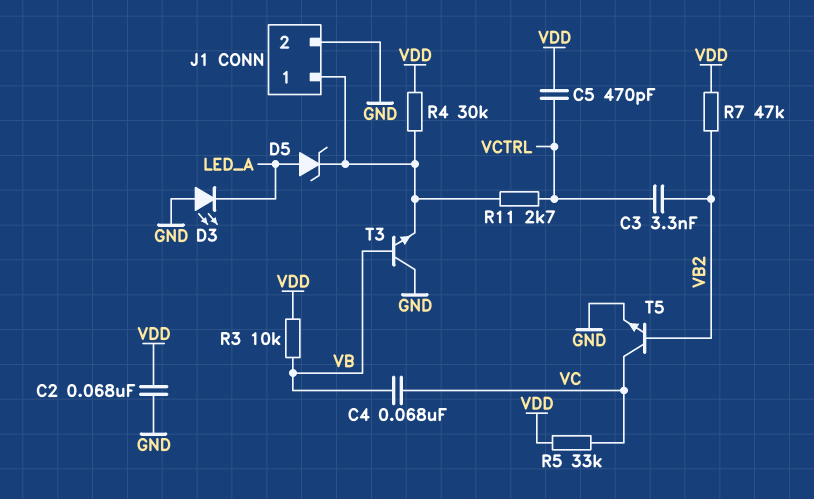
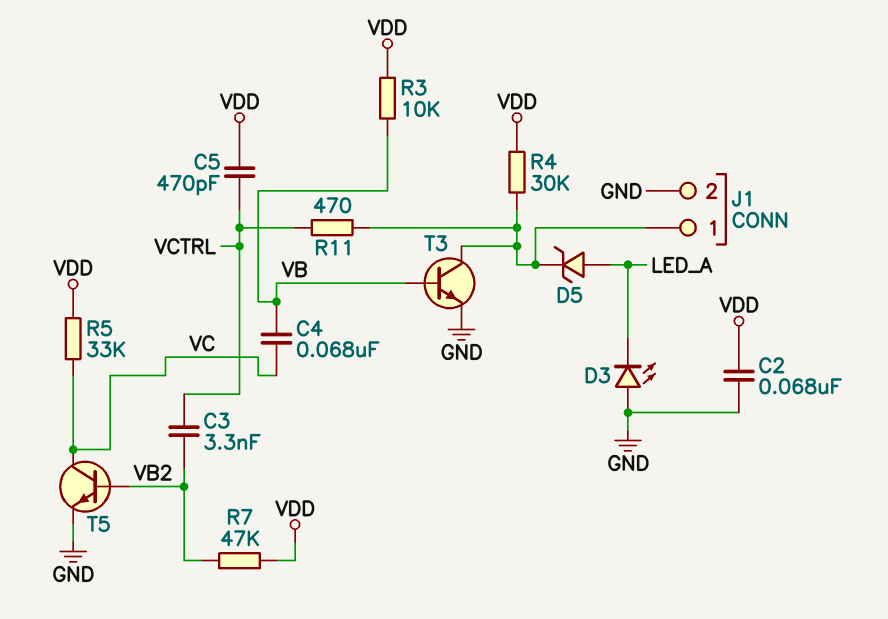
R11: 2.7k (J1/1, VCTRL) -> 470 (J1/1, VCTRL)
T3: NPN (B VB, C GND, E J1/1) -> NPN (B VB, C J1/1, E GND)

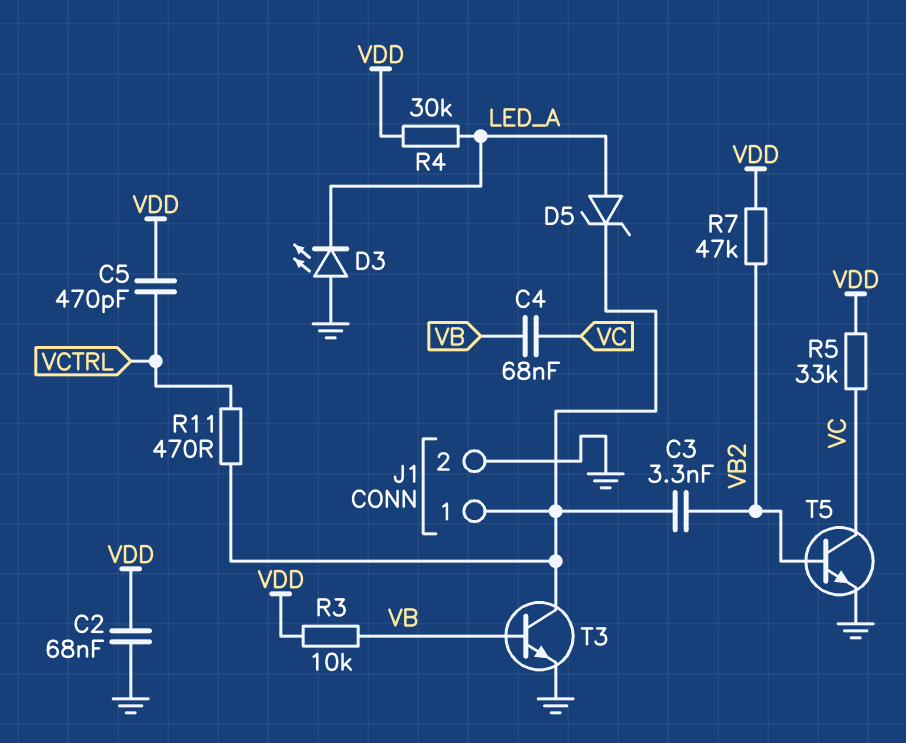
C3: 3.3nF (VB2, VCTRL) -> 3.3nF (J1/1, VB2)
R4: 30k (J1/1, VDD) -> 30k (LED_A, VDD)

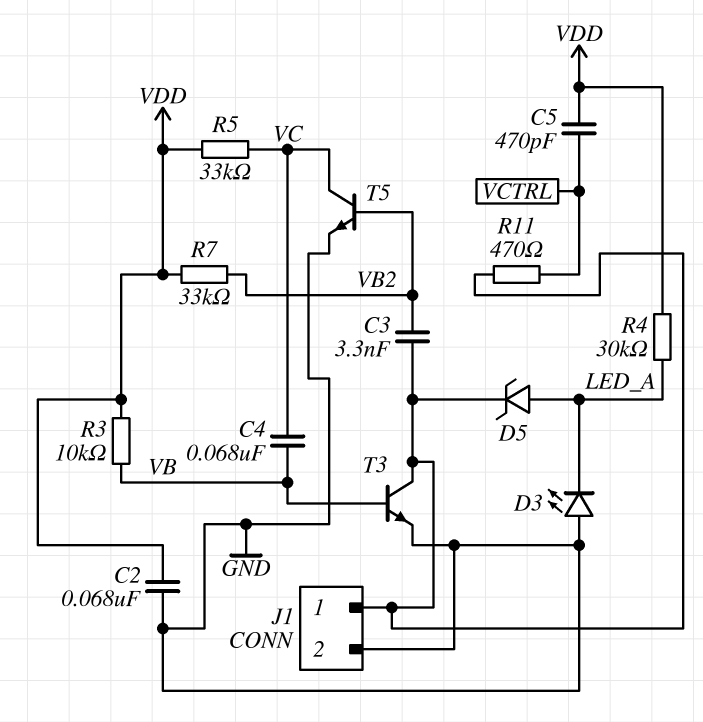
R7: 47k (VB2, VDD) -> 33k (VB2, VDD)

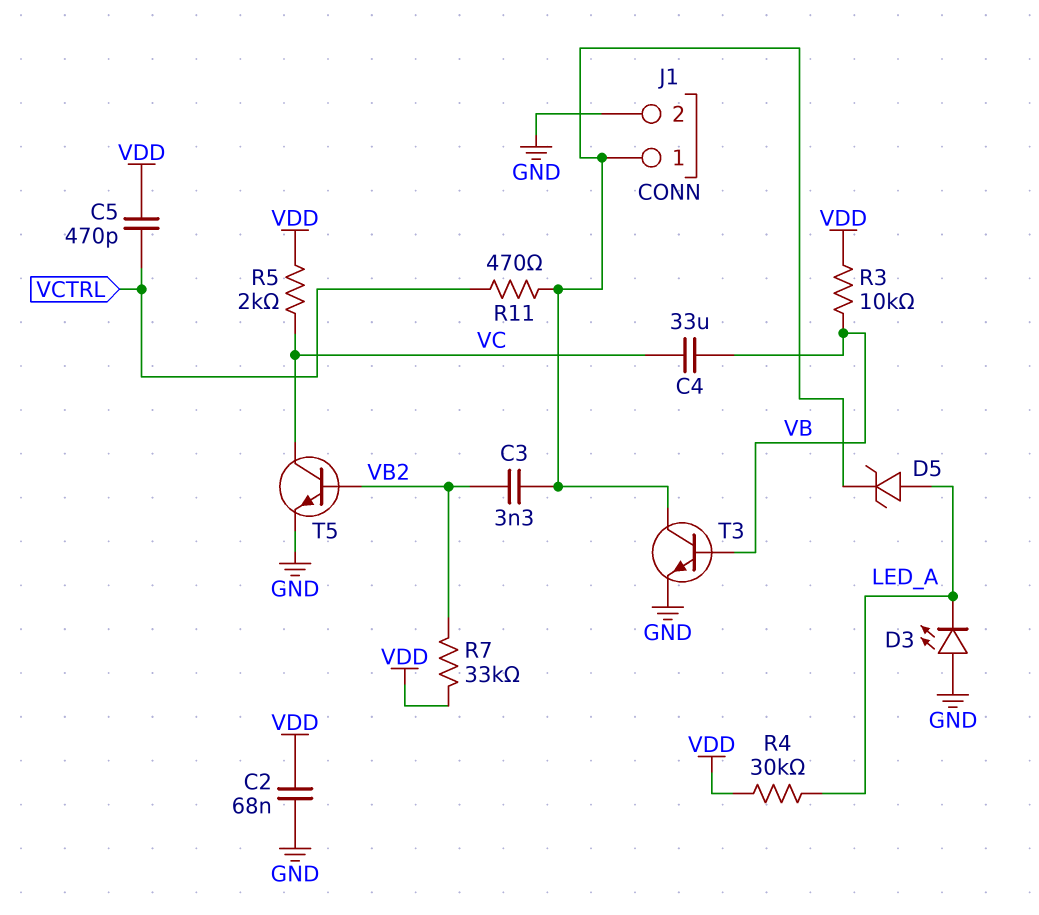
C4: 68nF (VB, VC) -> 33uF (VB, VC)
R5: 33k (VC, VDD) -> 2k (VC, VDD)

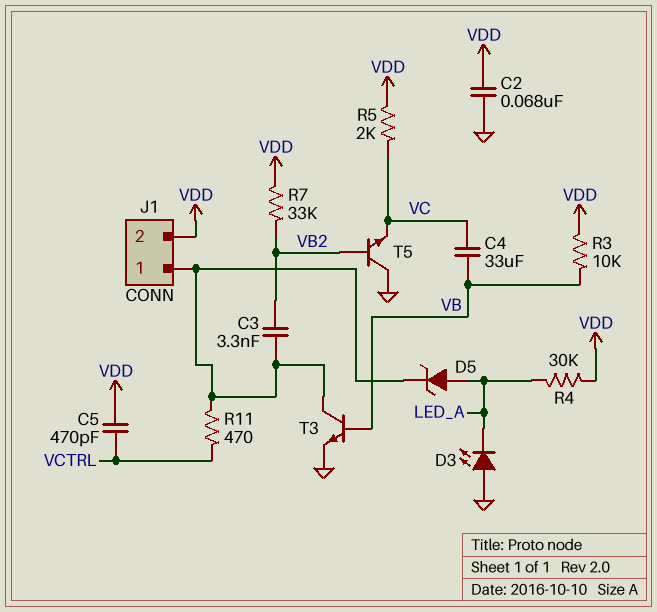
J1 pin 2: GND -> VDD
T5: NPN (B VB2, C VC, E GND) -> NPN (B VB2, C GND, E VC)

